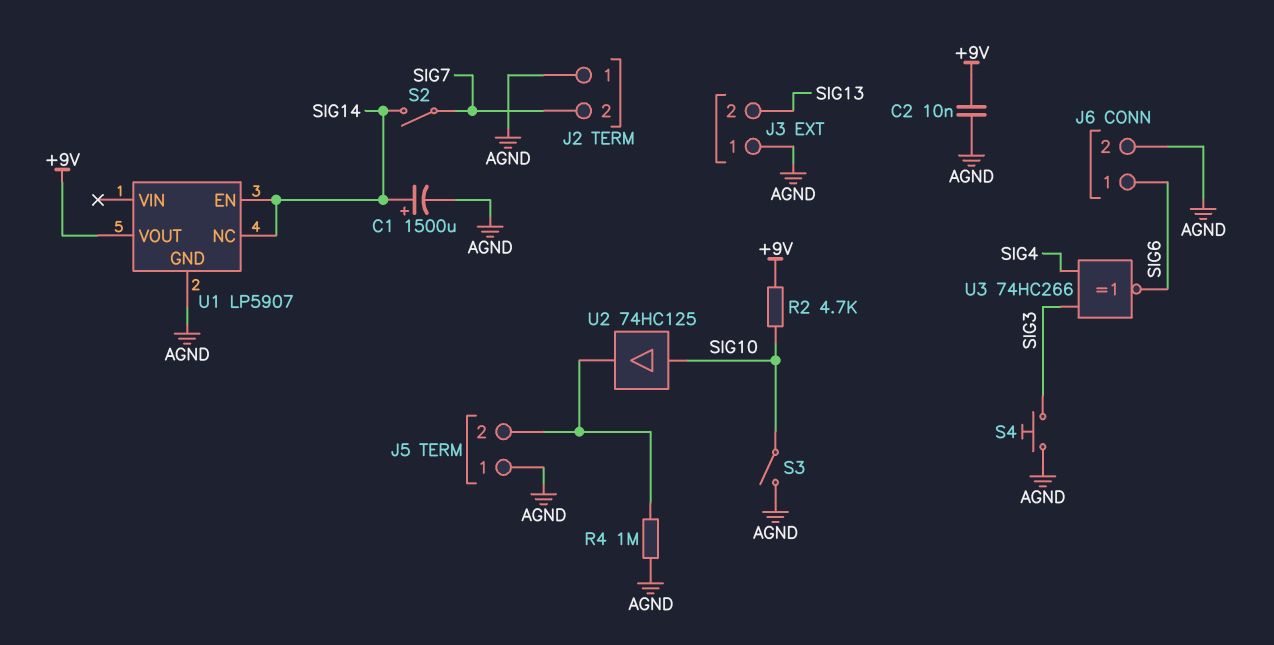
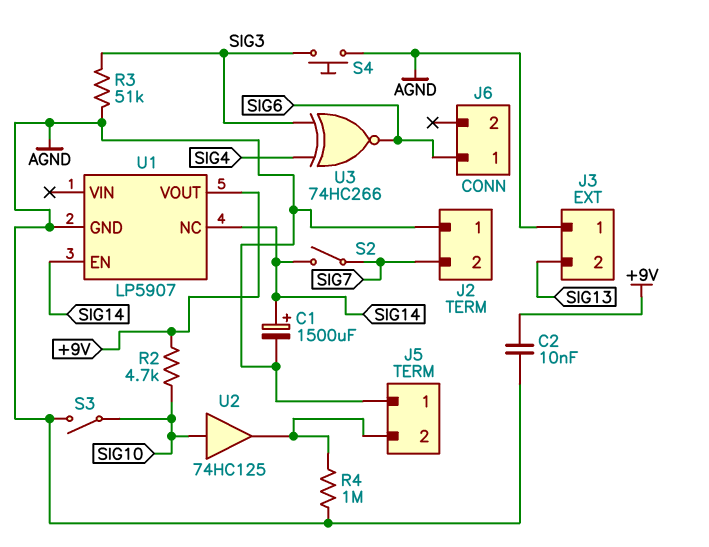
J6 pin 2: AGND -> none
R3: none -> 51k (AGND, SIG3)

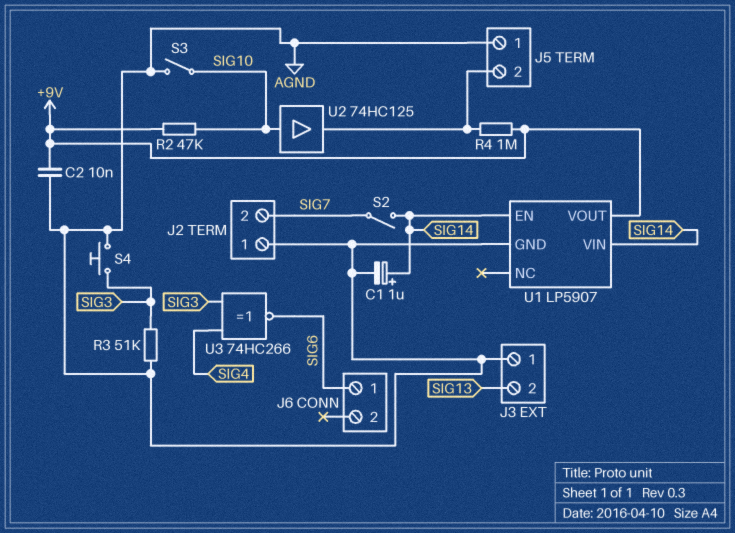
C1: 1500uF (plus SIG14, minus AGND) -> 1uF (plus SIG14, minus AGND)
R2: 4.7k (+9V, SIG10) -> 47k (+9V, SIG10)
R4: 1M (AGND, J5/2) -> 1M (+9V, J5/2)
U1 pin NC: SIG14 -> none
U1 pin VIN: none -> SIG14

